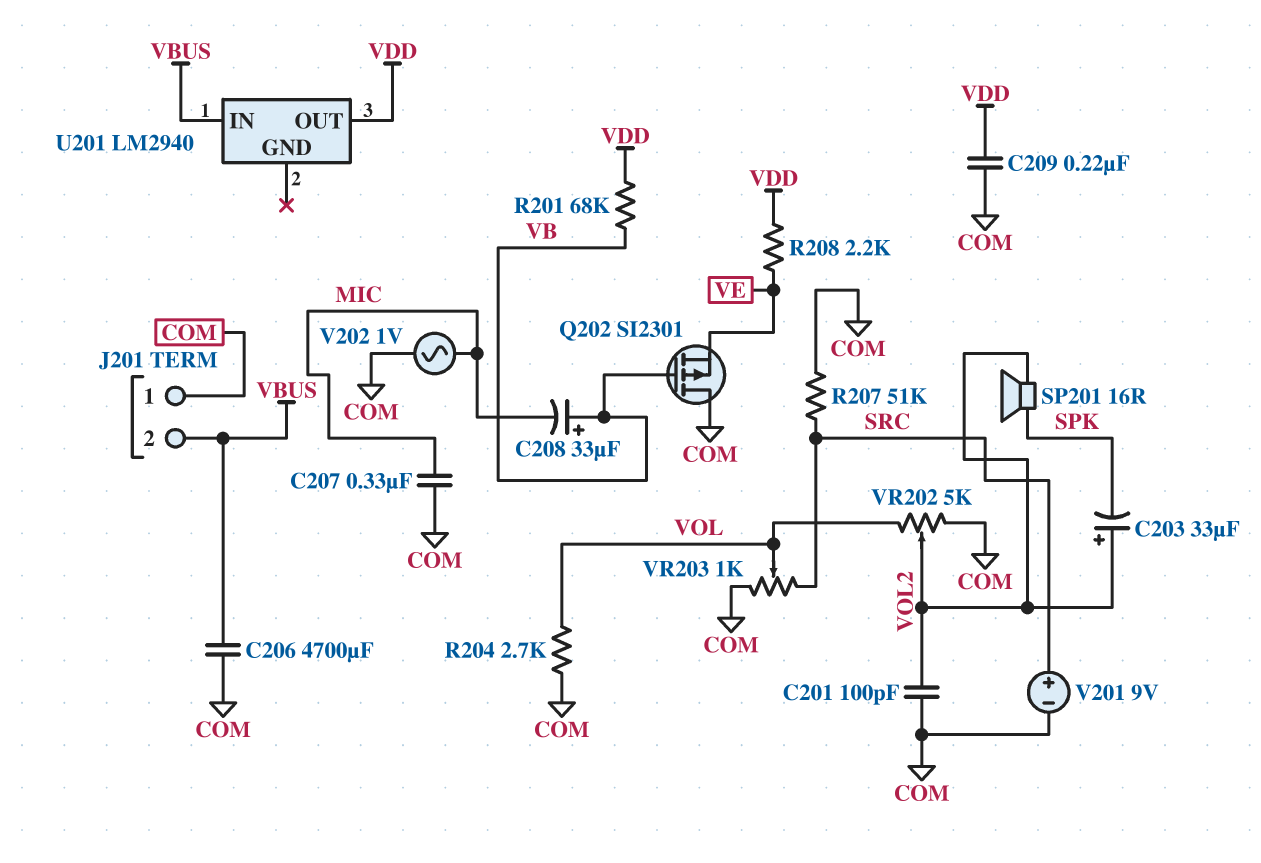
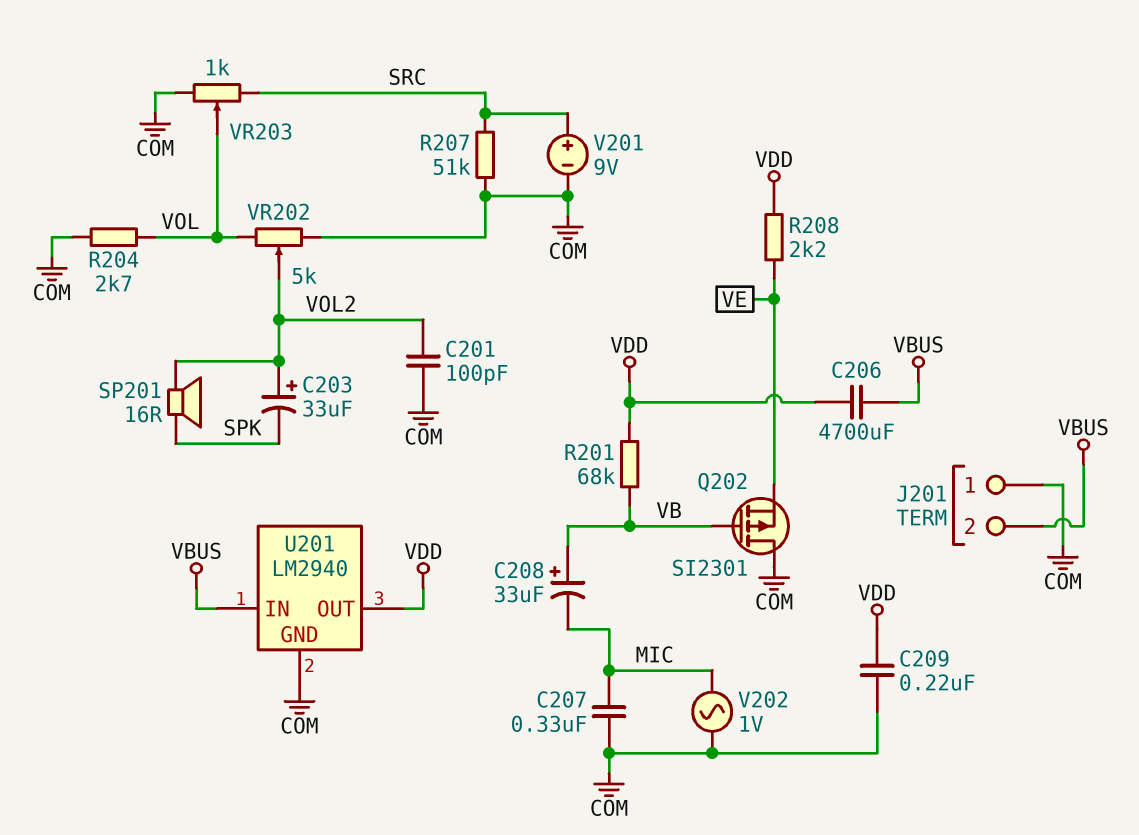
C206: 4700uF (COM, VBUS) -> 4700uF (VBUS, VDD)
U201 pin GND: none -> COM

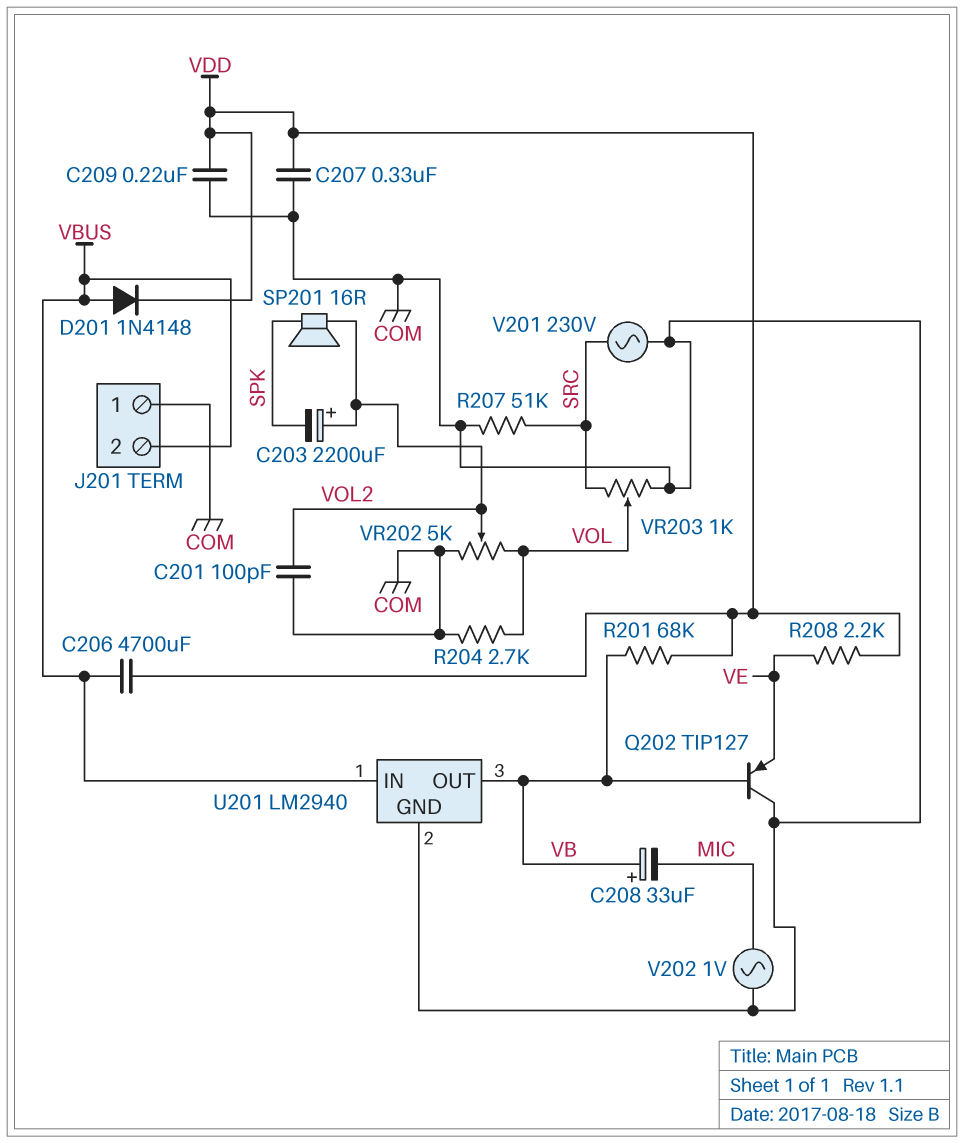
C203: 33uF (plus VOL2, minus SPK) -> 2200uF (plus VOL2, minus SPK)
C207: 330nF (COM, MIC) -> 330nF (COM, VDD)
D201: none -> diode 1N4148 (A VBUS, K VDD)
Q202: PMOS SI2301 (G VB, D COM, S VE) -> PNP TIP127 (B VB, C COM, E VE)
U201 pin OUT: VDD -> VB
V201: 9V (plus SRC, minus COM) -> AC 230V (COM, SRC)

